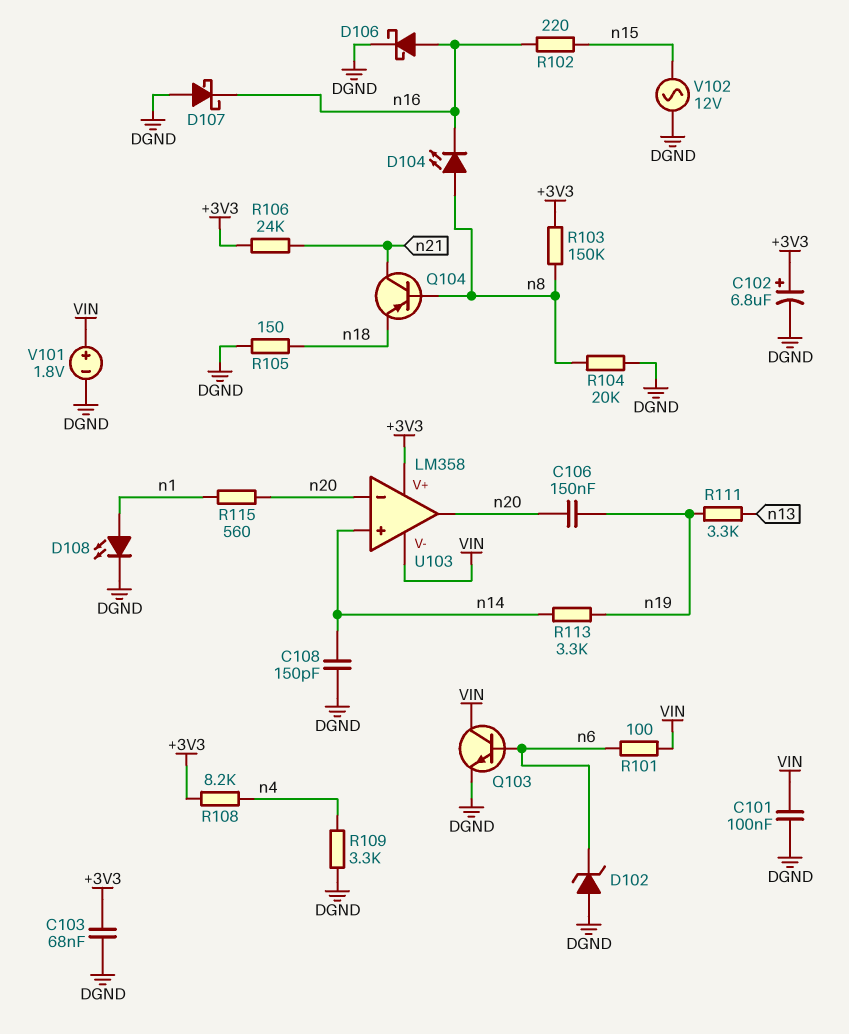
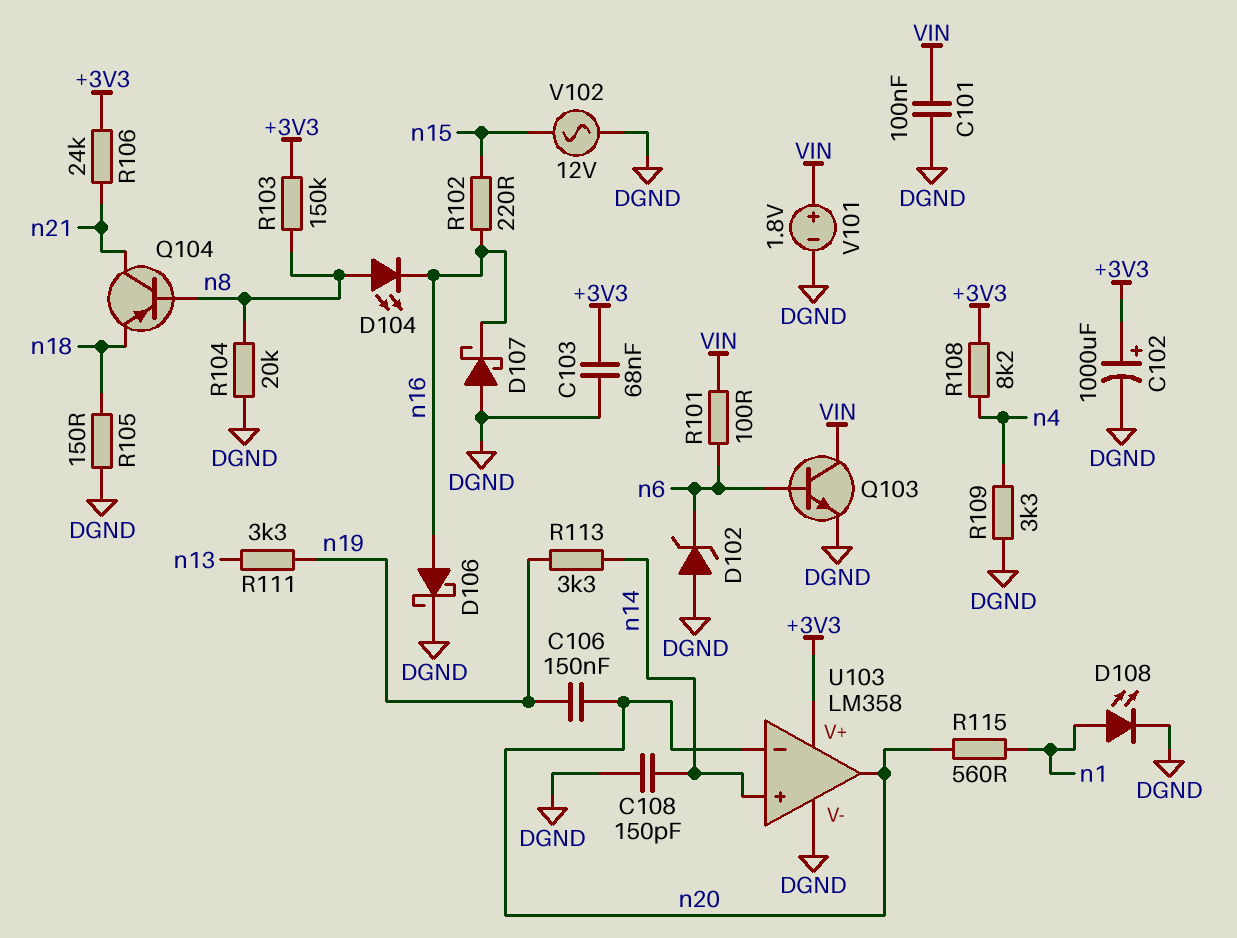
C102: 6.8uF (plus +3V3, minus DGND) -> 1000uF (plus +3V3, minus DGND)
U103 pin V-: VIN -> DGND

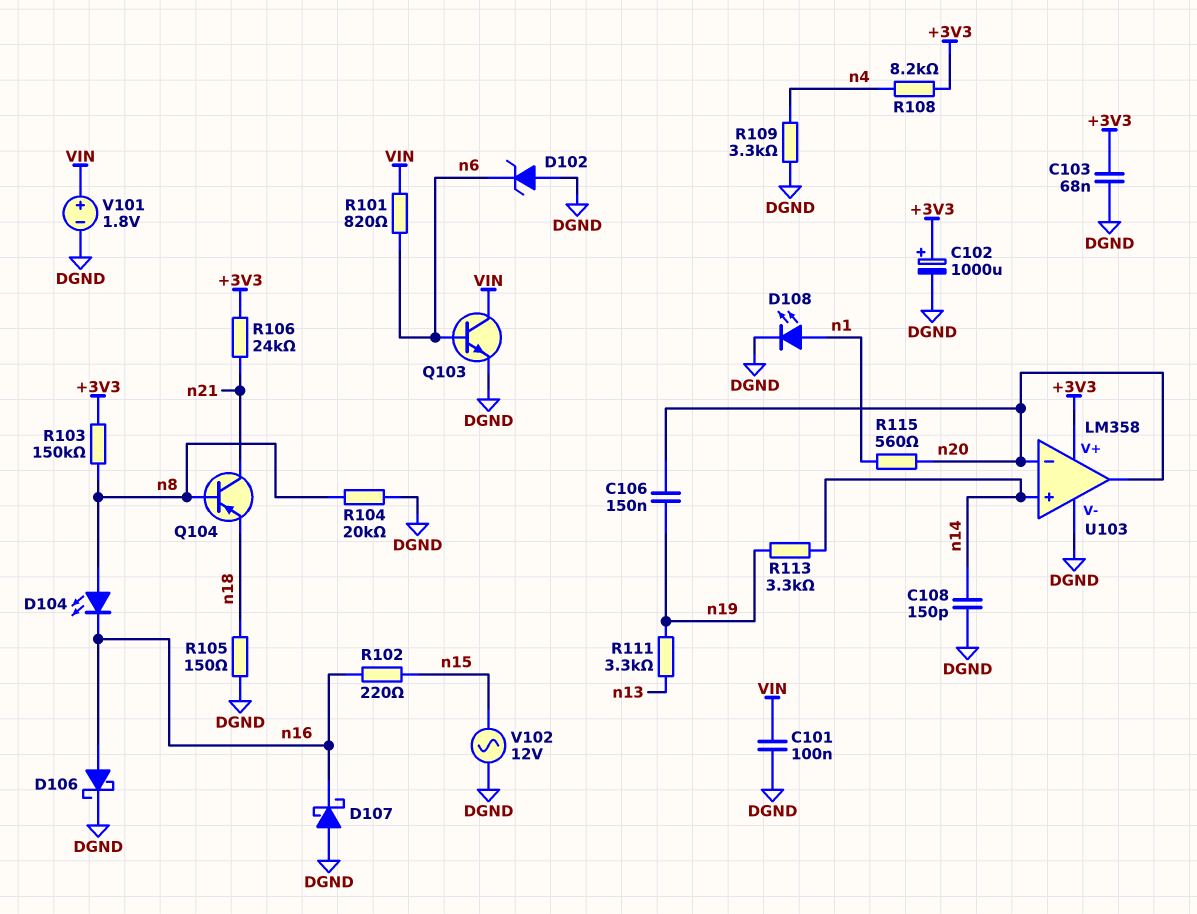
R101: 100 (VIN, n6) -> 820 (VIN, n6)

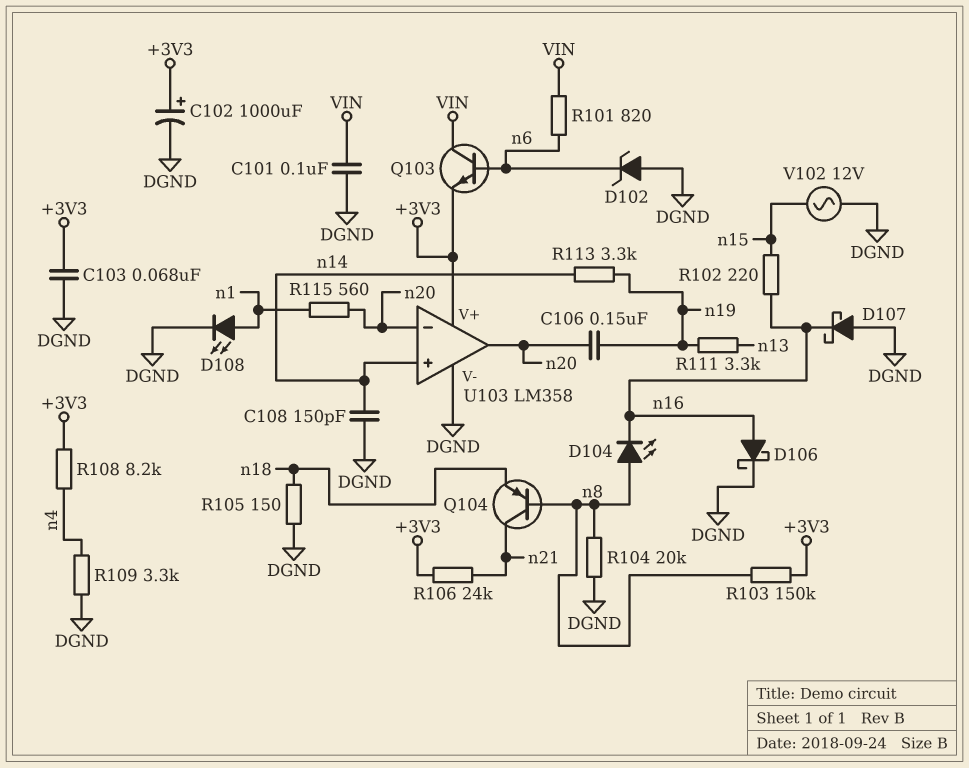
Q103: NPN (B n6, C VIN, E DGND) -> NPN (B n6, C VIN, E +3V3)
V101: 1.8V (plus VIN, minus DGND) -> none

